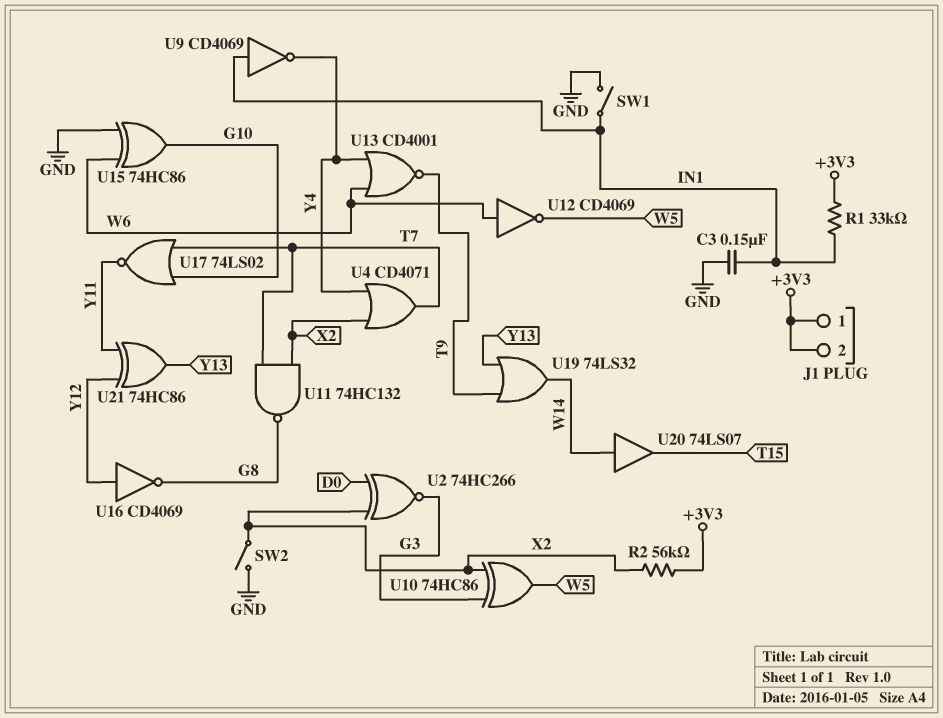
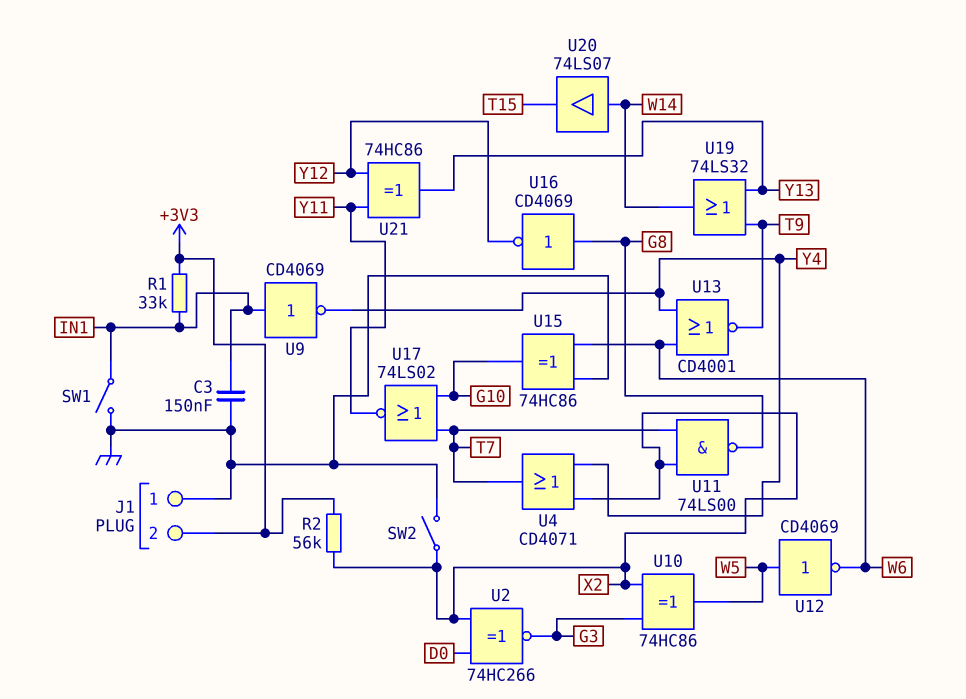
J1 pin 1: +3V3 -> GND
U11: NAND 74HC132 (in T7, in X2, out G8) -> NAND 74LS00 (in T7, in X2, out G8)
U12: NOT CD4069 (in W6, out W5) -> NOT CD4069 (in W5, out W6)
U16: NOT CD4069 (in Y12, out G8) -> NOT CD4069 (in G8, out Y12)

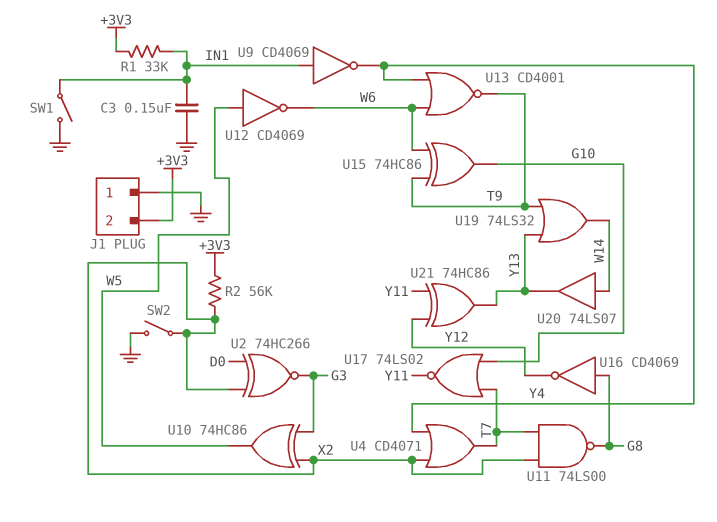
U15: XOR 74HC86 (in GND, in W6, out G10) -> XOR 74HC86 (in T9, in W6, out G10)
U20: buffer 74LS07 (in W14, out T15) -> buffer 74LS07 (in W14, out Y13)

